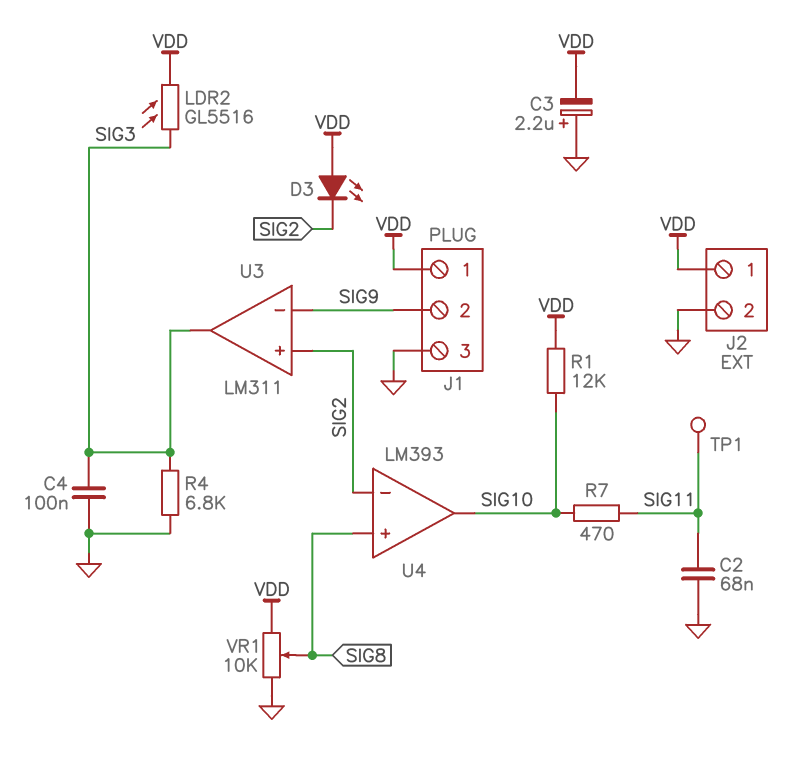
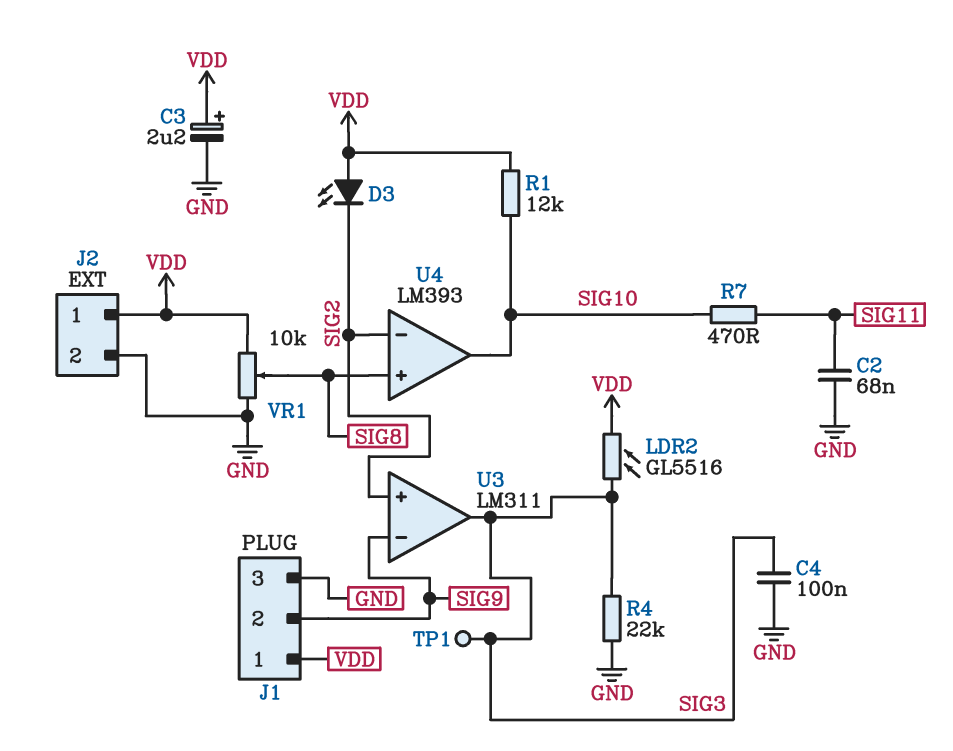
C3: 2.2uF (plus GND, minus VDD) -> 2.2uF (plus VDD, minus GND)
R4: 6.8k (GND, SIG3) -> 22k (GND, SIG3)
TP1: test point (SIG11) -> test point (SIG3)

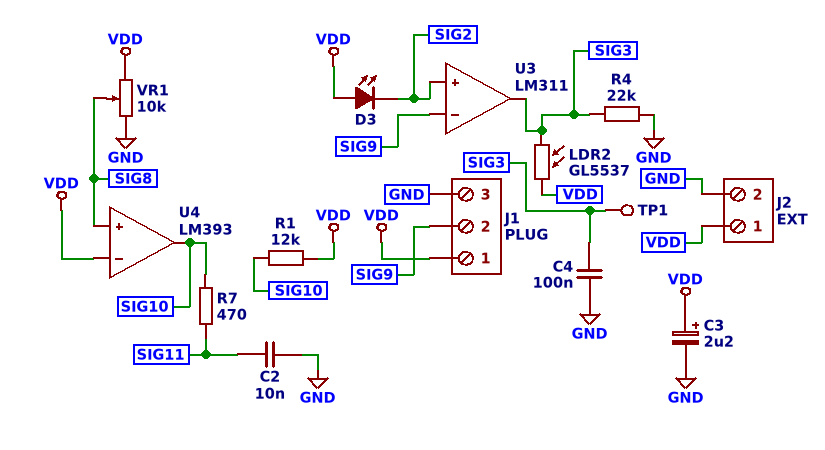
C2: 68nF (GND, SIG11) -> 10nF (GND, SIG11)
LDR2: GL5516 (SIG3, VDD) -> GL5537 (SIG3, VDD)
U4 pin in-: SIG2 -> VDD

